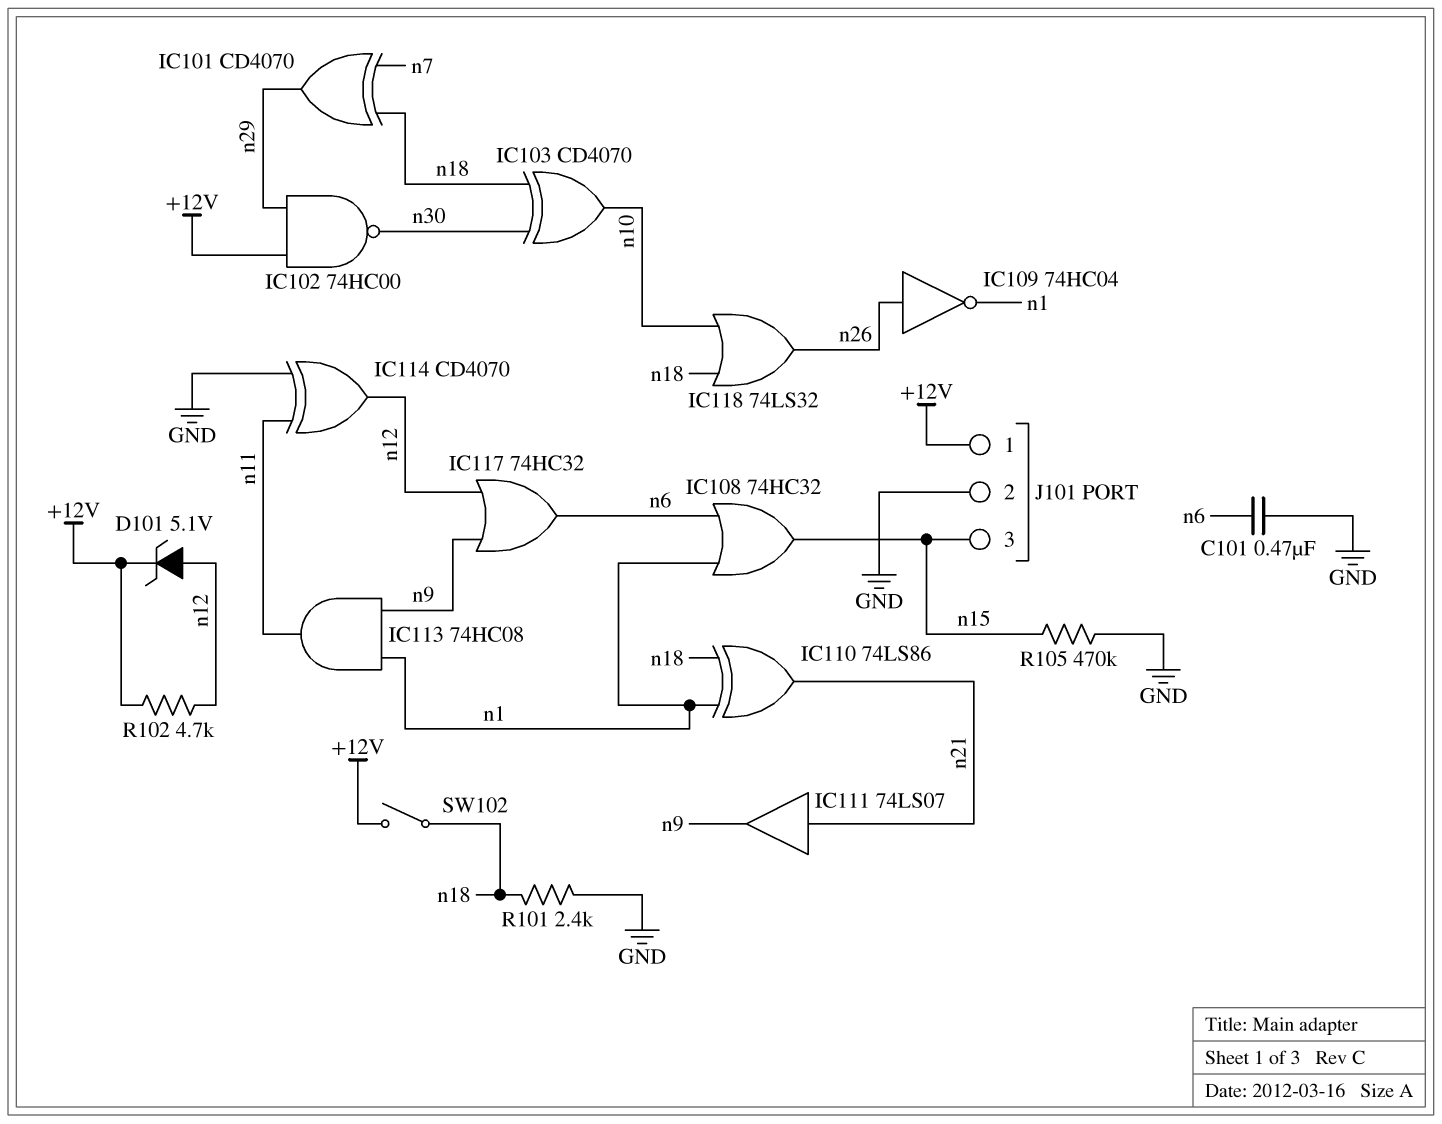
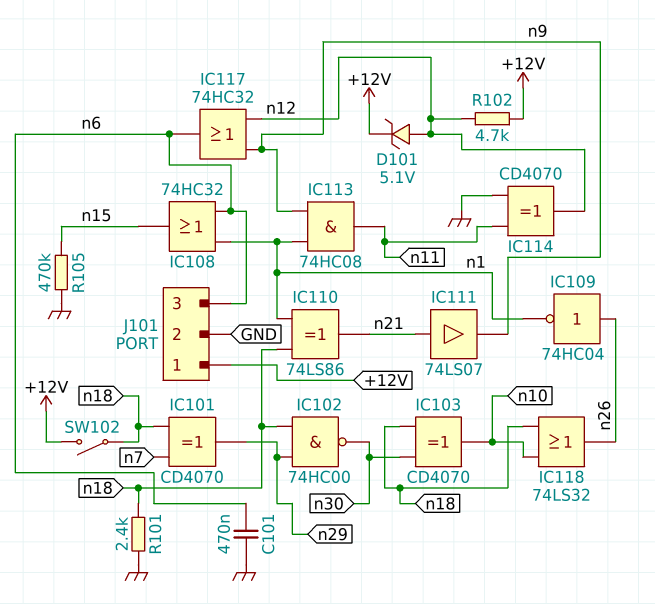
IC102: NAND 74HC00 (in +12V, in n29, out n30) -> NAND 74HC00 (in n18, in n29, out n30)
J101 pin 3: n15 -> n6

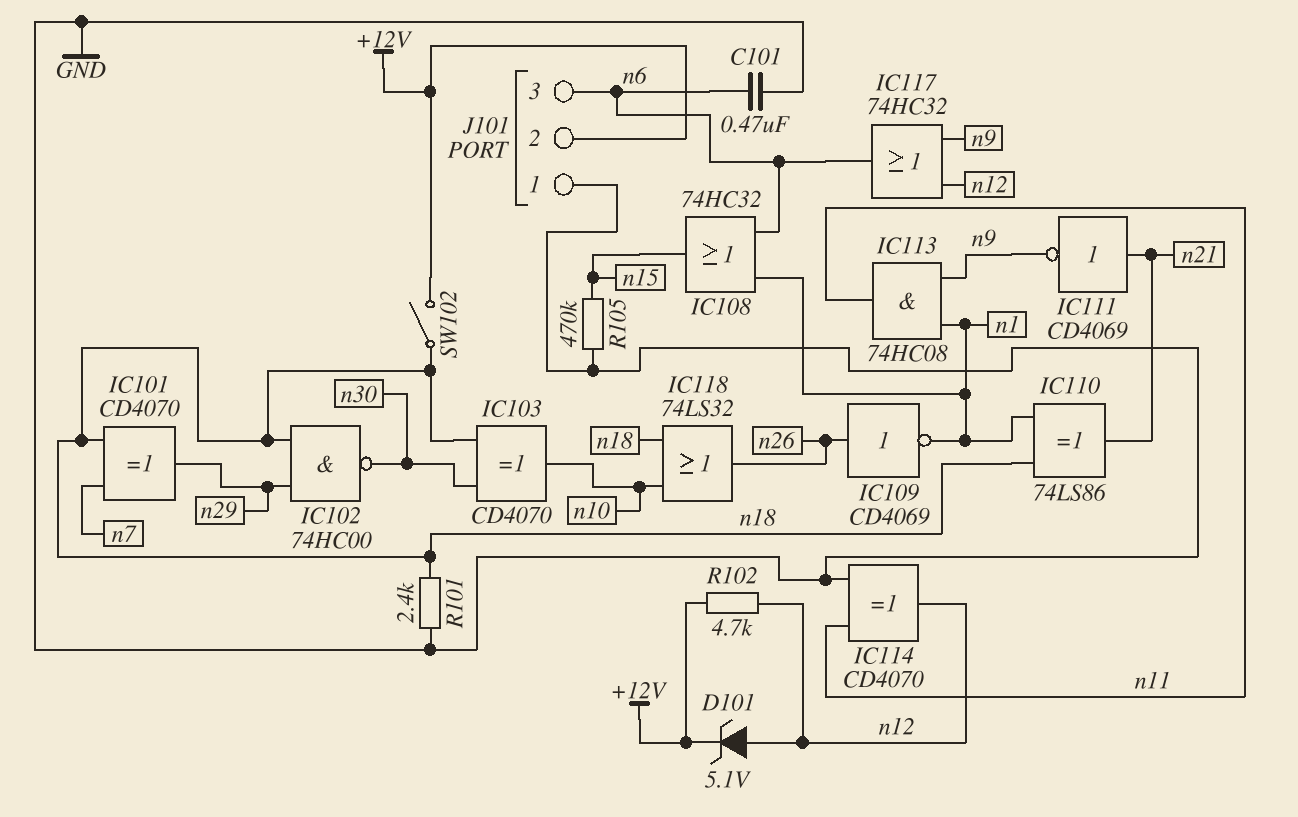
IC109: NOT 74HC04 (in n26, out n1) -> NOT CD4069 (in n26, out n1)
IC111: buffer 74LS07 (in n21, out n9) -> NOT CD4069 (in n21, out n9)
J101 pin 1: +12V -> GND
J101 pin 2: GND -> +12V

